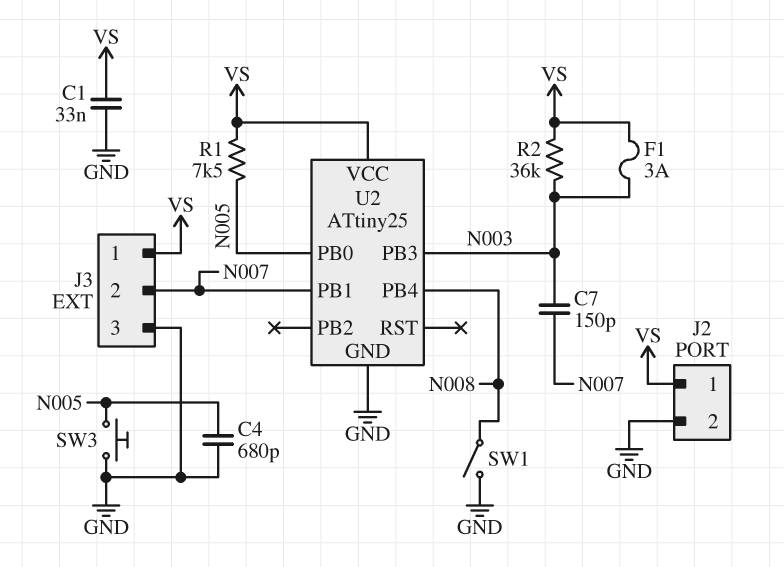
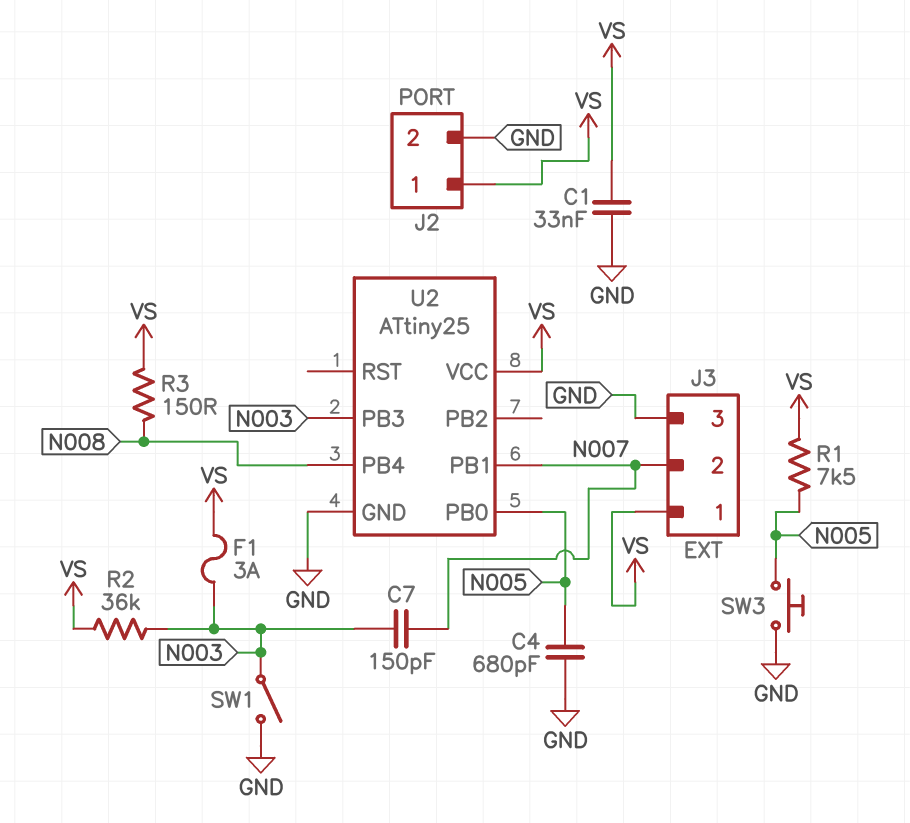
R3: none -> 150 (N008, VS)
SW1: switch (GND, N008) -> switch (GND, N003)

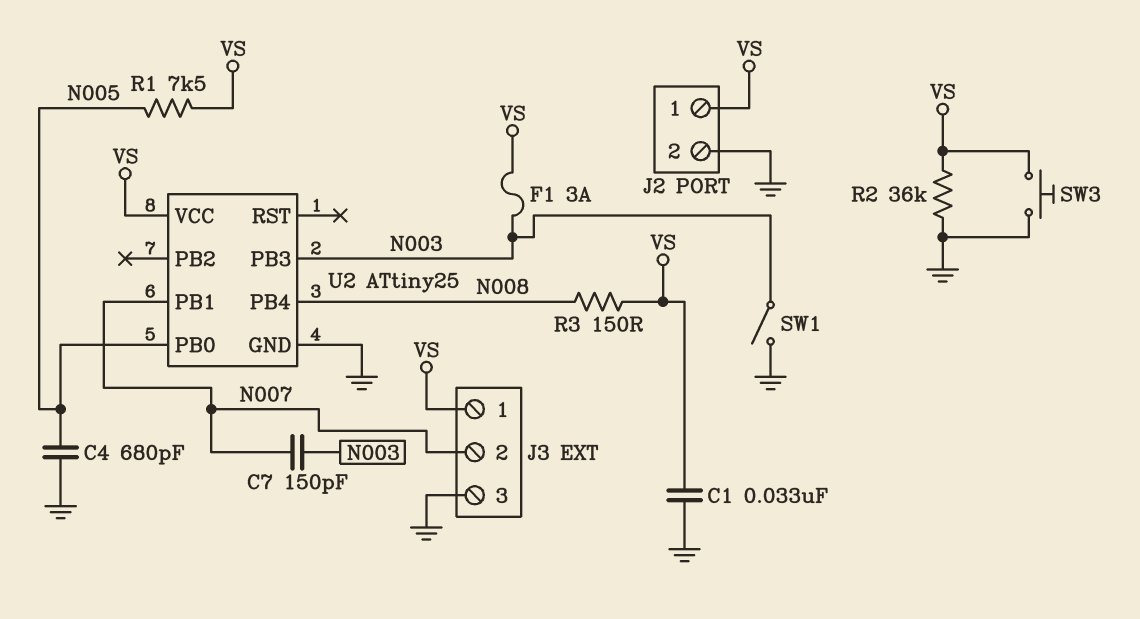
R2: 36k (N003, VS) -> 36k (GND, VS)
SW3: button (GND, N005) -> button (GND, VS)

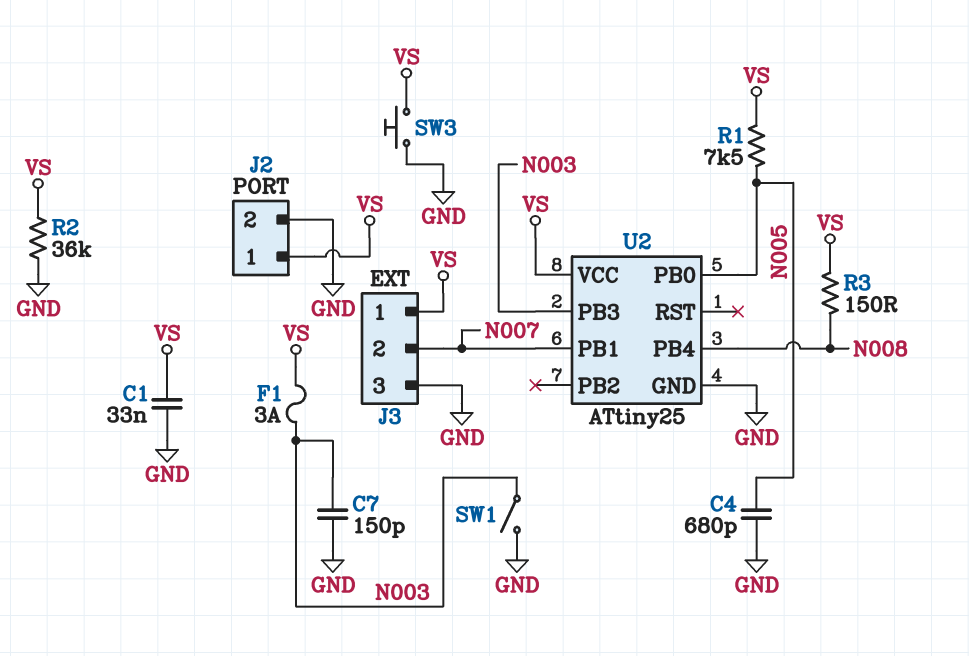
C7: 150pF (N003, N007) -> 150pF (GND, N003)

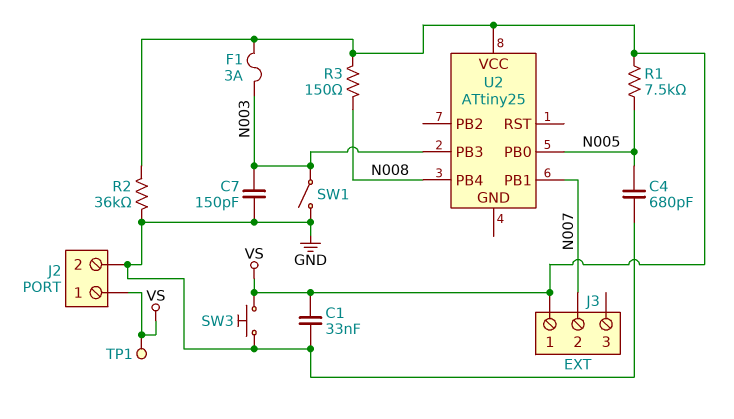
J3 pin 3: GND -> none
TP1: none -> test point (VS)
U2 pin GND: GND -> none

